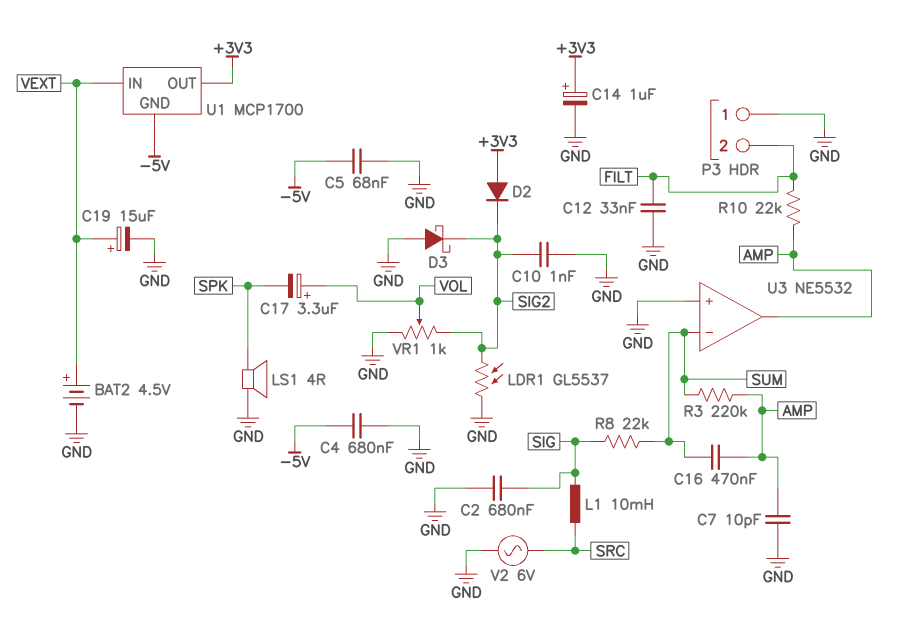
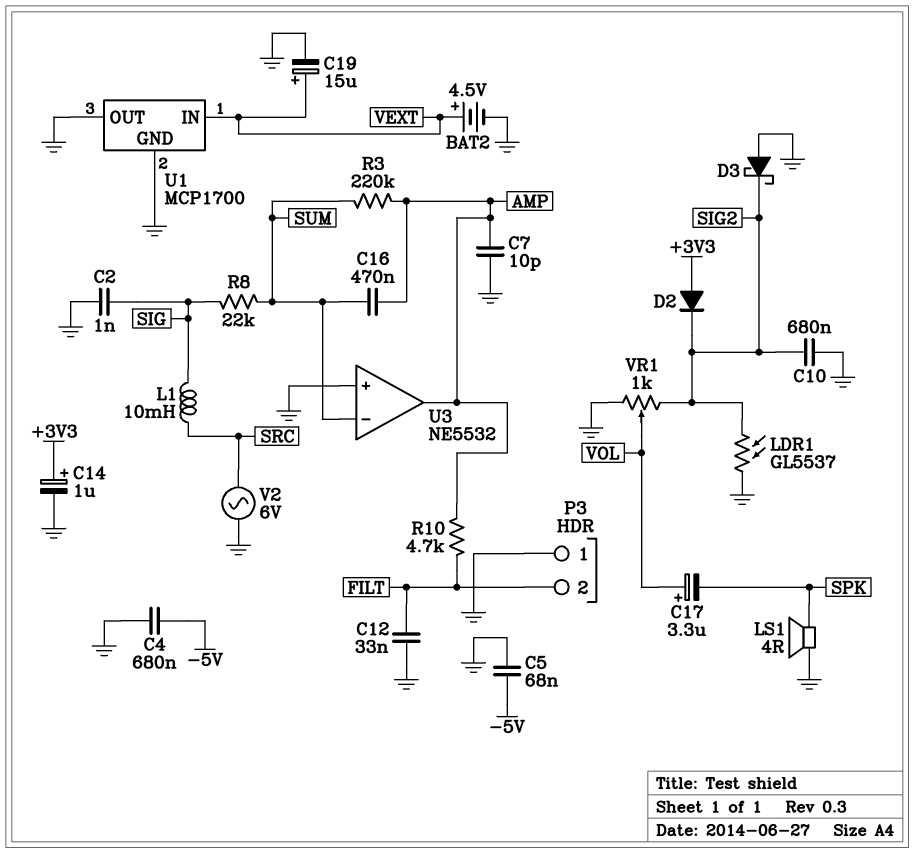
C2: 680nF (GND, SIG) -> 1nF (GND, SIG)
C10: 1nF (GND, SIG2) -> 680nF (GND, SIG2)
R10: 22k (AMP, FILT) -> 4.7k (AMP, FILT)
U1 pin GND: -5V -> GND
U1 pin OUT: +3V3 -> GND

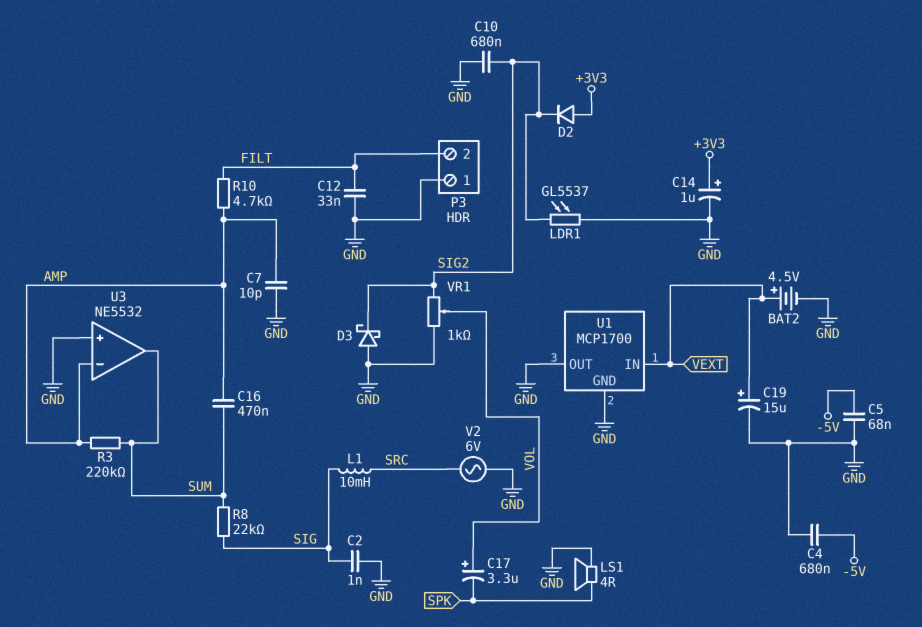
U3 pin in-: SUM -> AMP
U3 pin out: AMP -> SUM

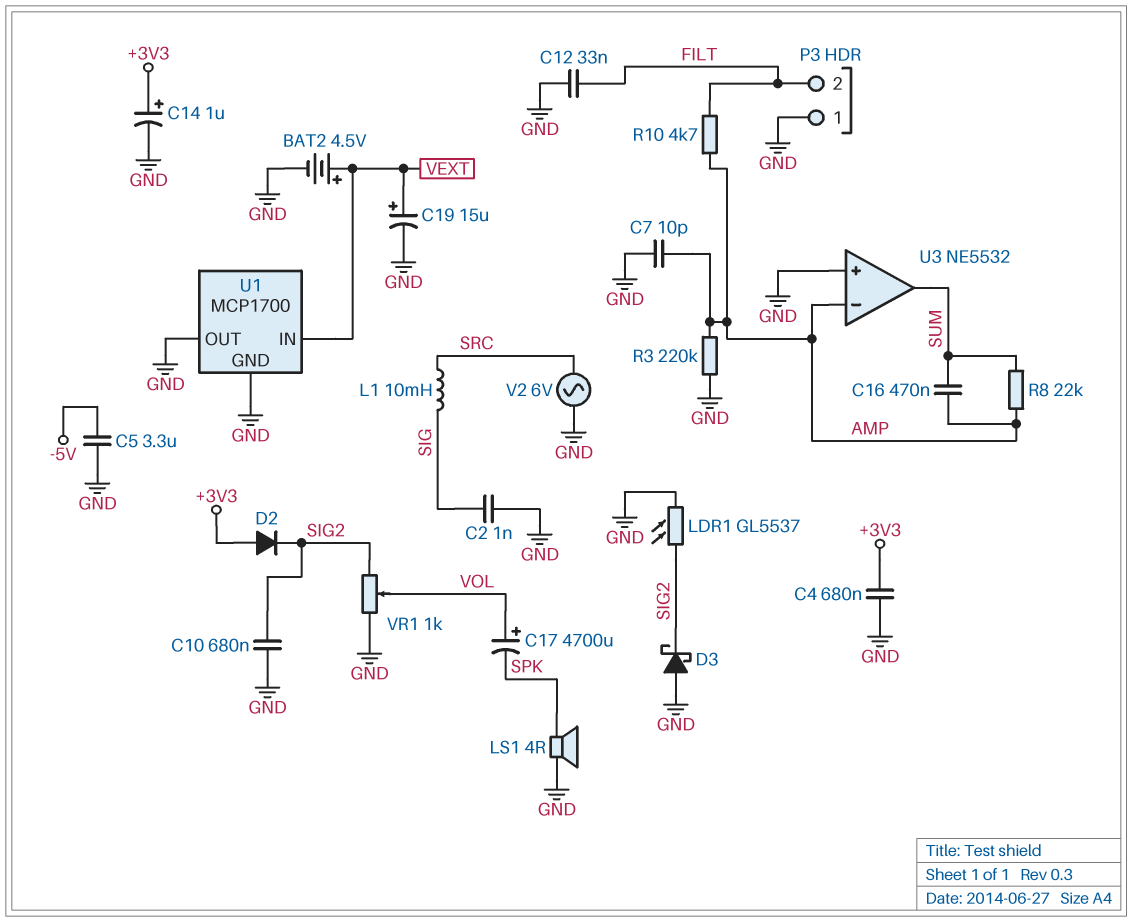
C4: 680nF (-5V, GND) -> 680nF (+3V3, GND)
C5: 68nF (-5V, GND) -> 3.3uF (-5V, GND)
C17: 3.3uF (plus VOL, minus SPK) -> 4700uF (plus VOL, minus SPK)
R3: 220k (AMP, SUM) -> 220k (AMP, GND)
R8: 22k (SIG, SUM) -> 22k (AMP, SUM)

